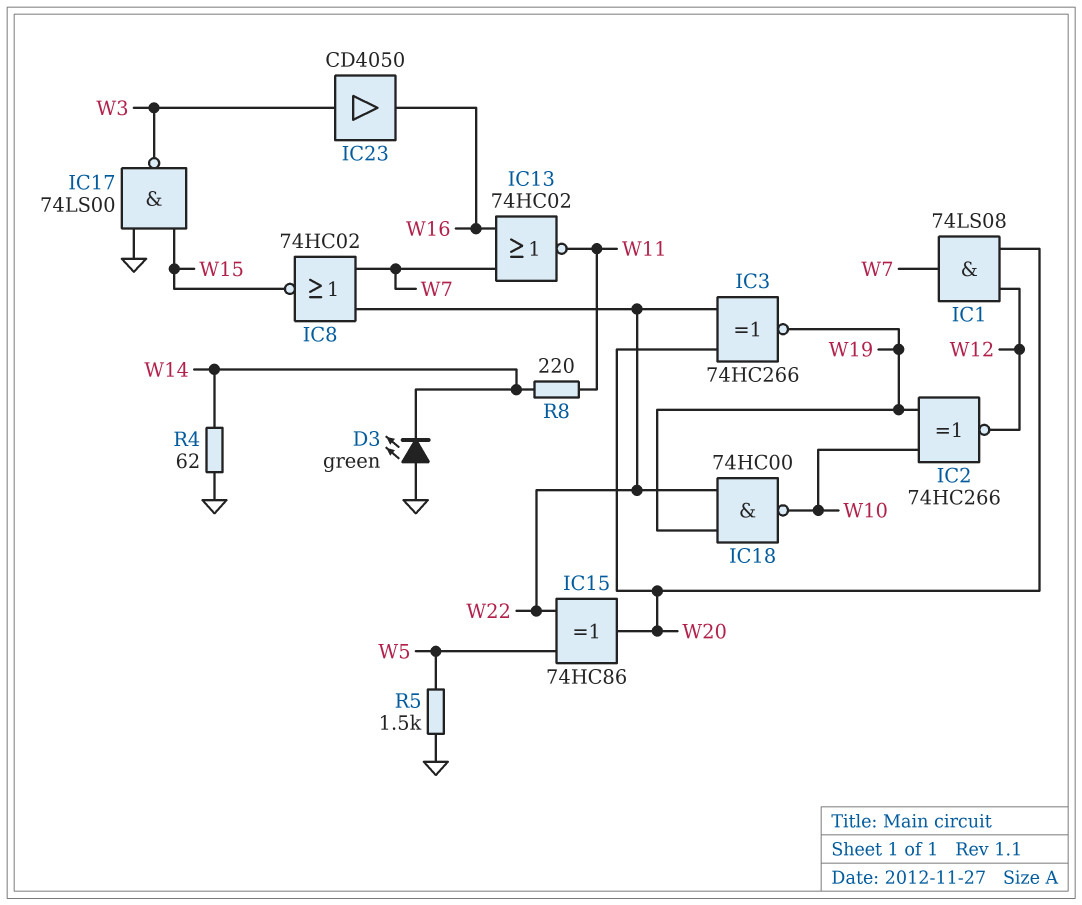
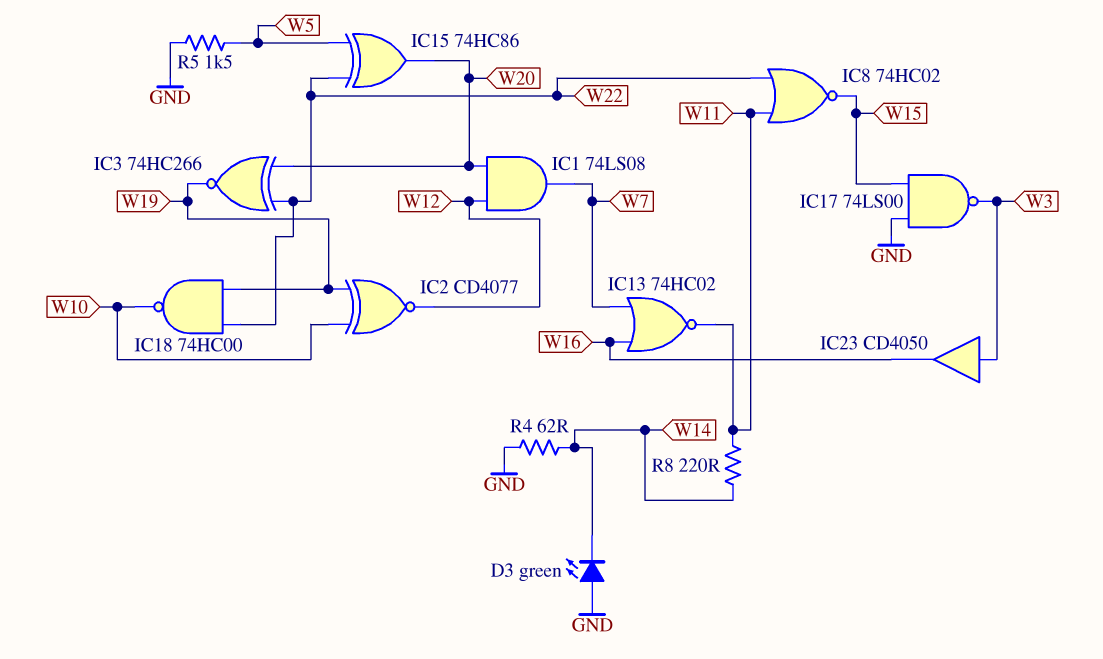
IC2: XNOR 74HC266 (in W10, in W19, out W12) -> XNOR CD4077 (in W10, in W19, out W12)
IC8: NOR 74HC02 (in W7, in W22, out W15) -> NOR 74HC02 (in W11, in W22, out W15)

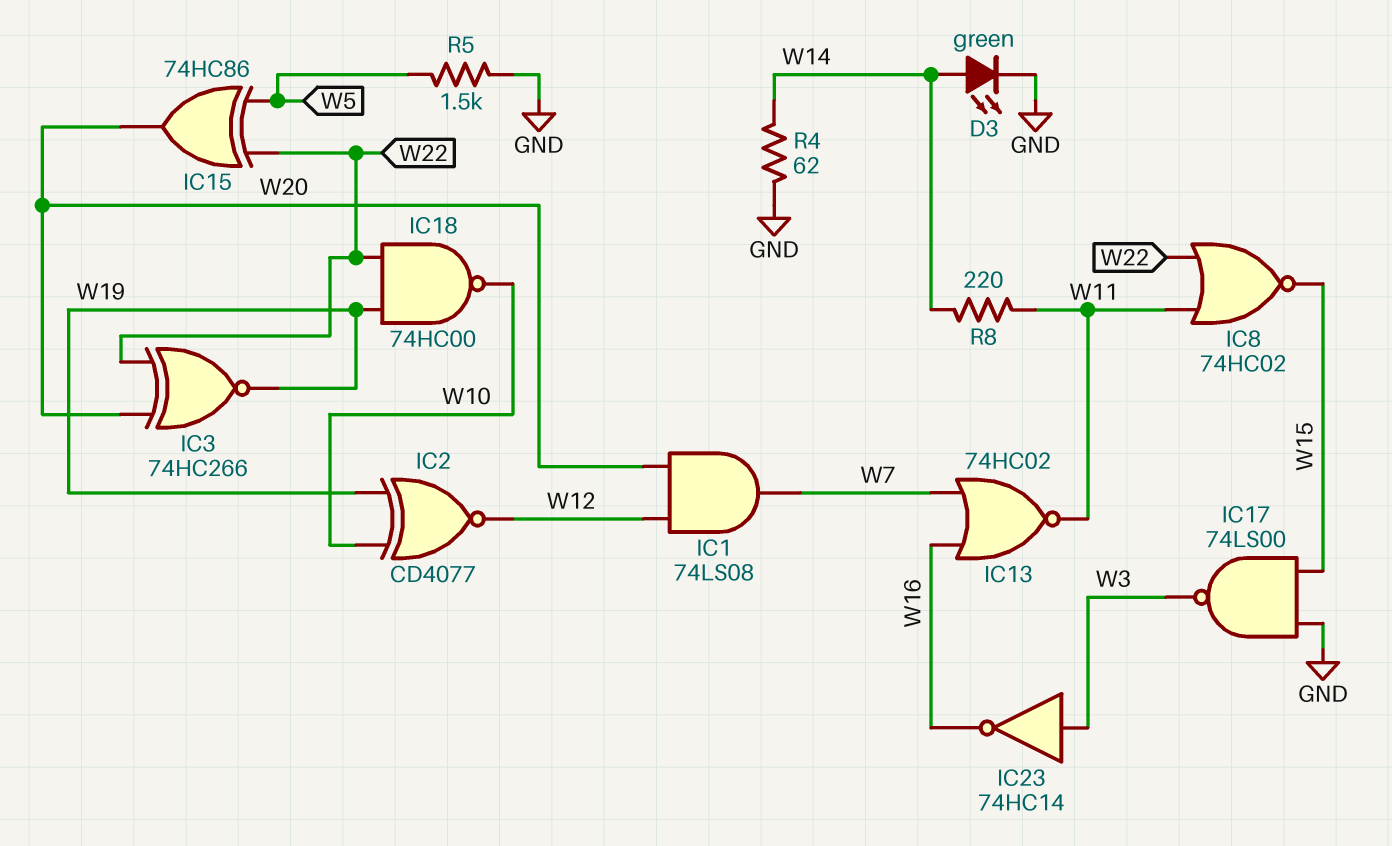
D3: LED green (A GND, K W14) -> LED green (A W14, K GND)
IC23: buffer CD4050 (in W3, out W16) -> NOT 74HC14 (in W3, out W16)

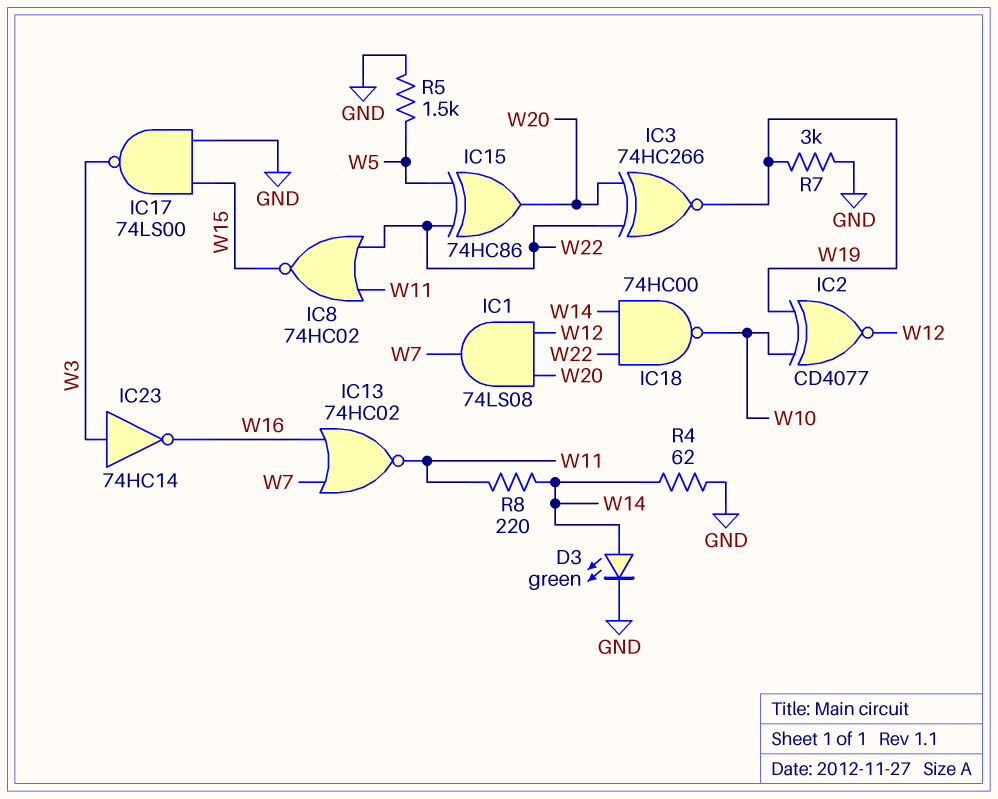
IC18: NAND 74HC00 (in W19, in W22, out W10) -> NAND 74HC00 (in W14, in W22, out W10)
R7: none -> 3k (GND, W19)

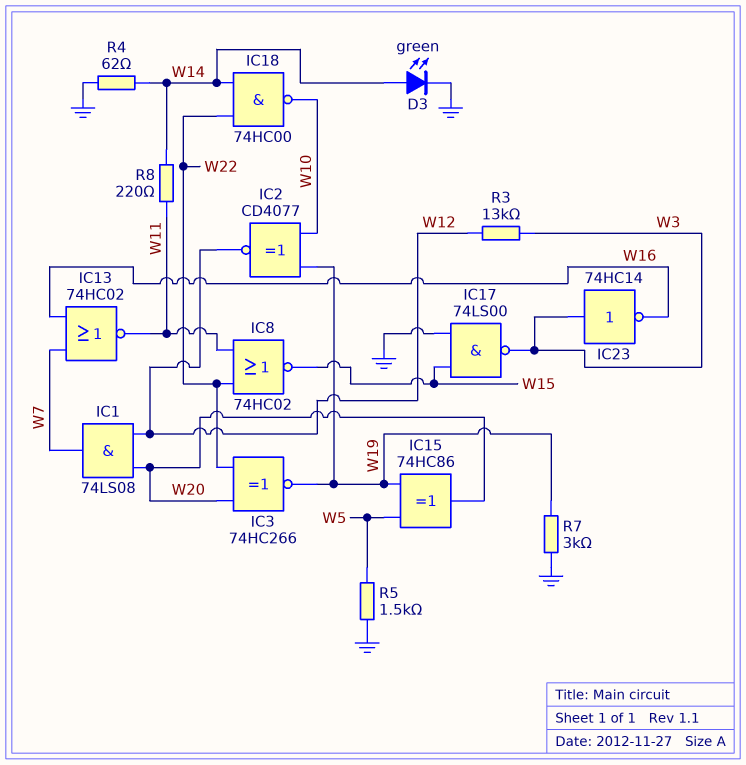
IC15: XOR 74HC86 (in W5, in W22, out W20) -> XOR 74HC86 (in W5, in W19, out W20)
R3: none -> 13k (W3, W12)

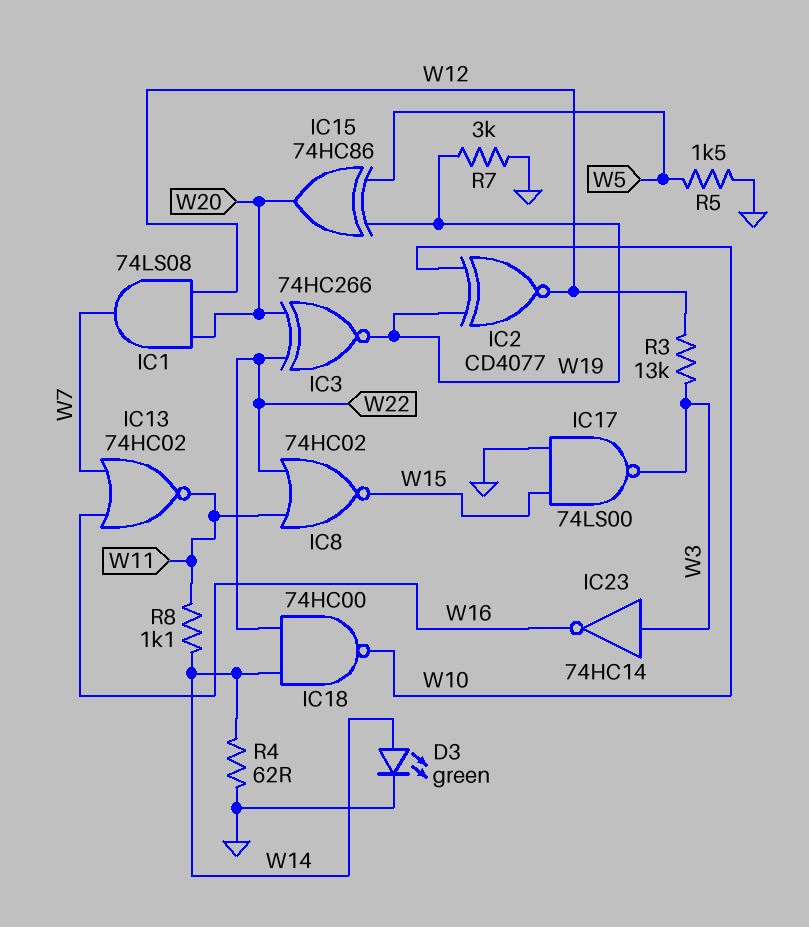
R8: 220 (W11, W14) -> 1.1k (W11, W14)

